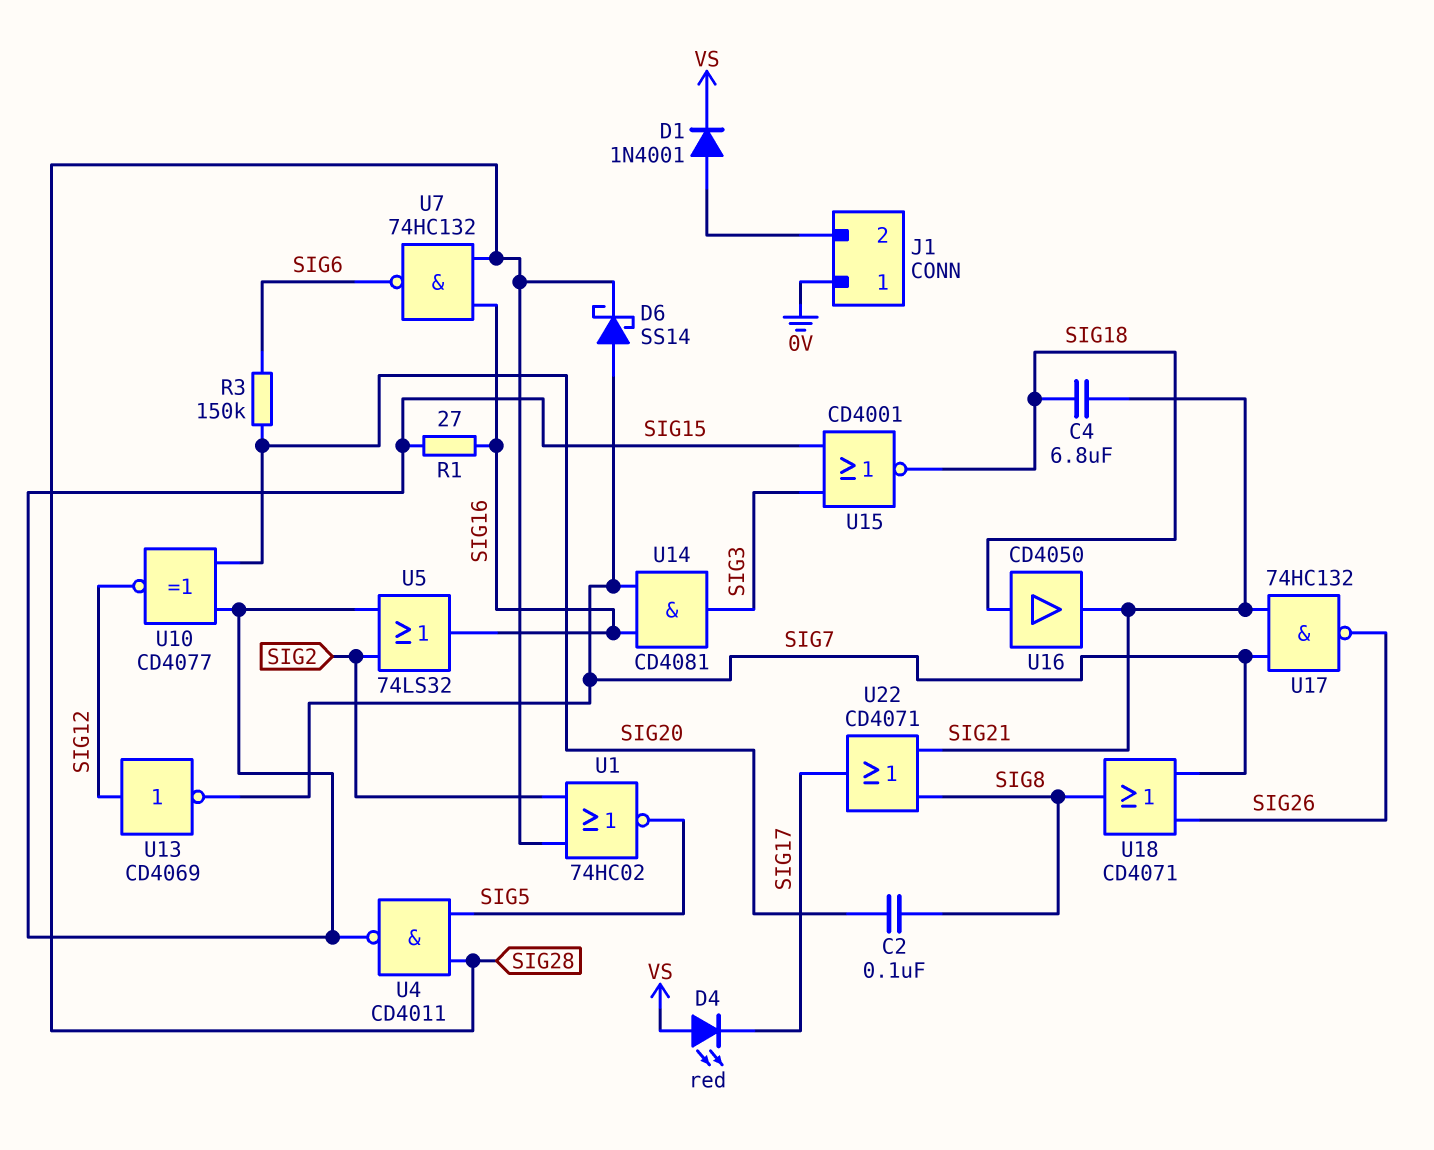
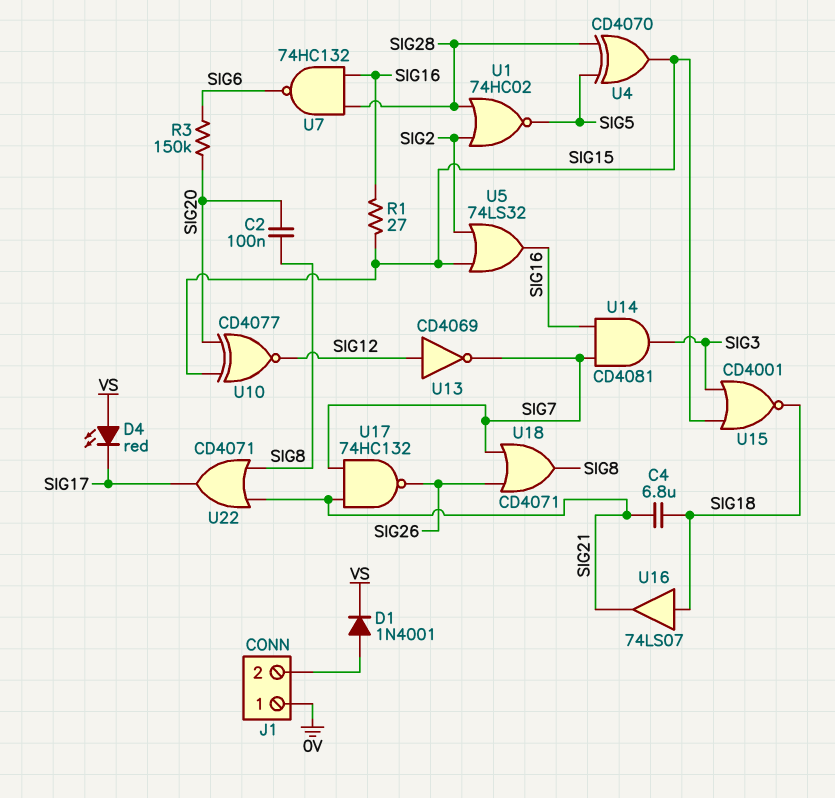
D6: schottky SS14 (A SIG7, K SIG28) -> none
U4: NAND CD4011 (in SIG5, in SIG28, out SIG15) -> XOR CD4070 (in SIG5, in SIG28, out SIG15)
U16: buffer CD4050 (in SIG18, out SIG21) -> buffer 74LS07 (in SIG18, out SIG21)

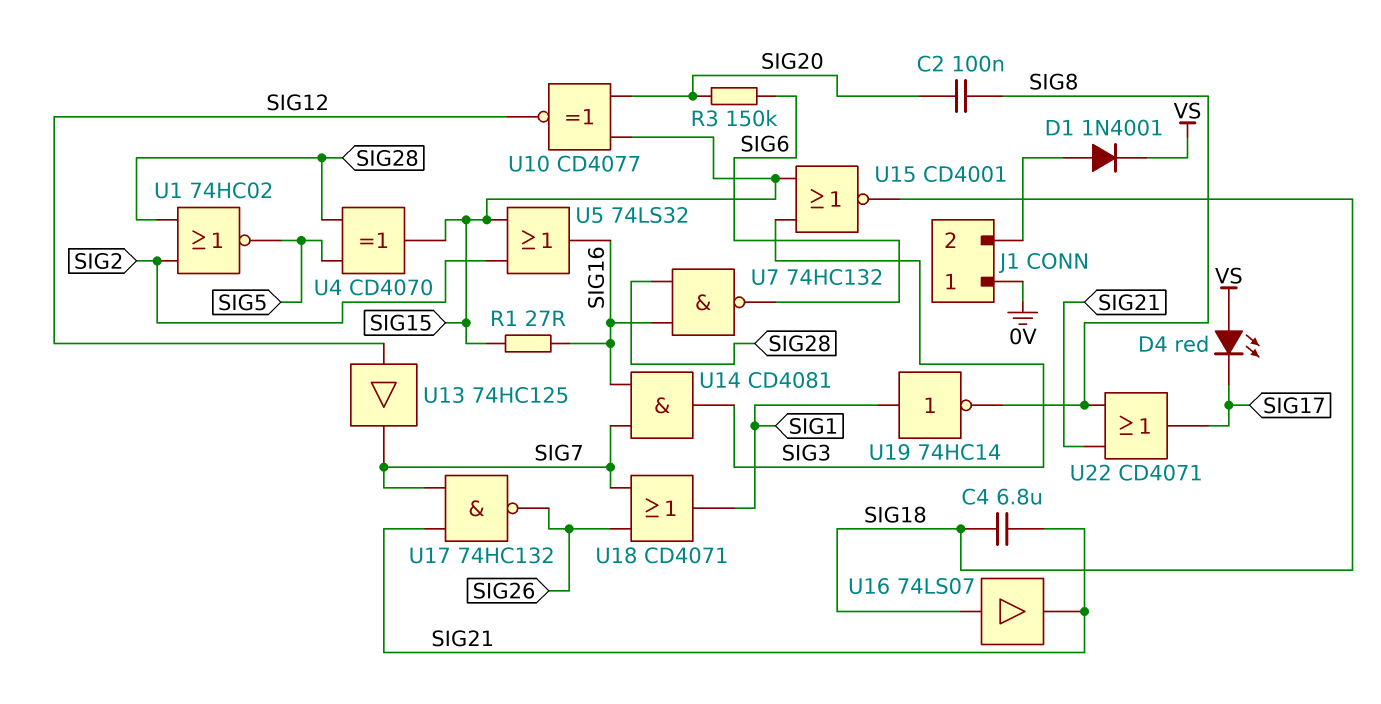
U13: NOT CD4069 (in SIG12, out SIG7) -> buffer 74HC125 (in SIG12, out SIG7)
U18: OR CD4071 (in SIG7, in SIG26, out SIG8) -> OR CD4071 (in SIG7, in SIG26, out SIG1)
U19: none -> NOT 74HC14 (in SIG1, out SIG8)

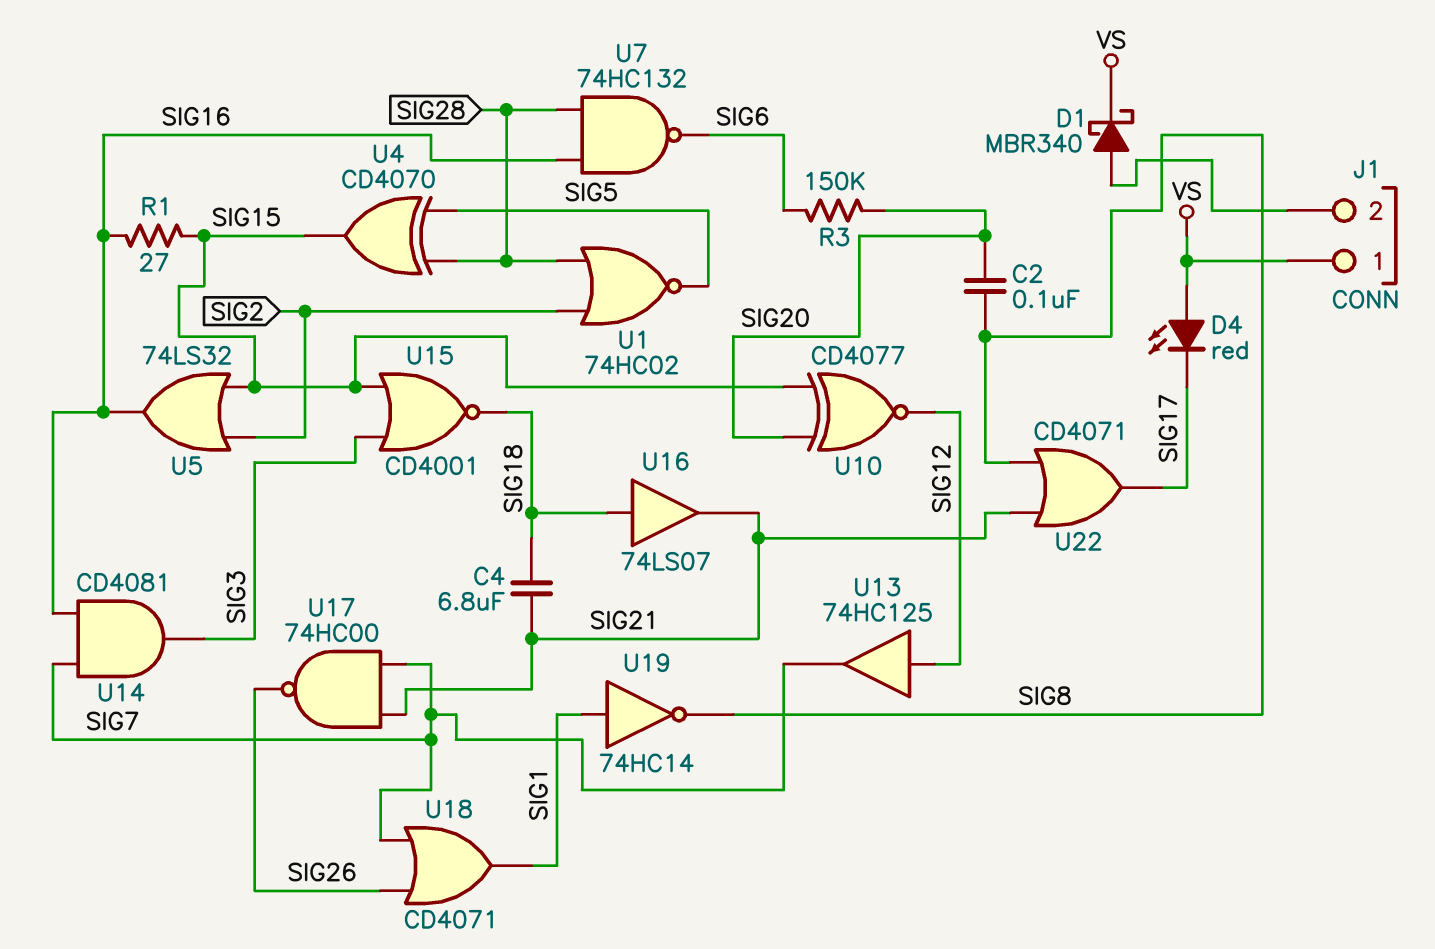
D1: diode 1N4001 (A J1/2, K VS) -> schottky MBR340 (A J1/2, K VS)
J1 pin 1: 0V -> VS
U17: NAND 74HC132 (in SIG7, in SIG21, out SIG26) -> NAND 74HC00 (in SIG7, in SIG21, out SIG26)

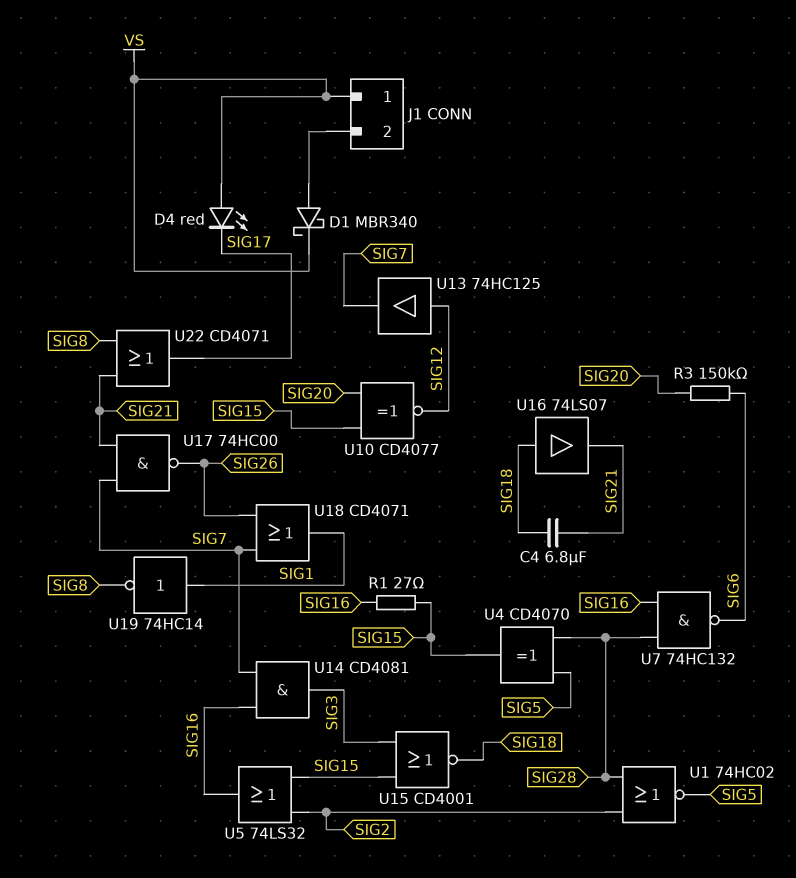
C2: 100nF (SIG8, SIG20) -> none

